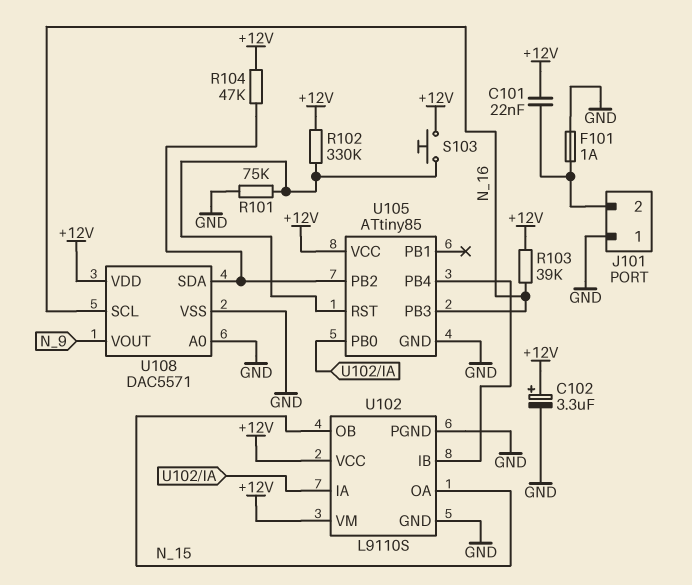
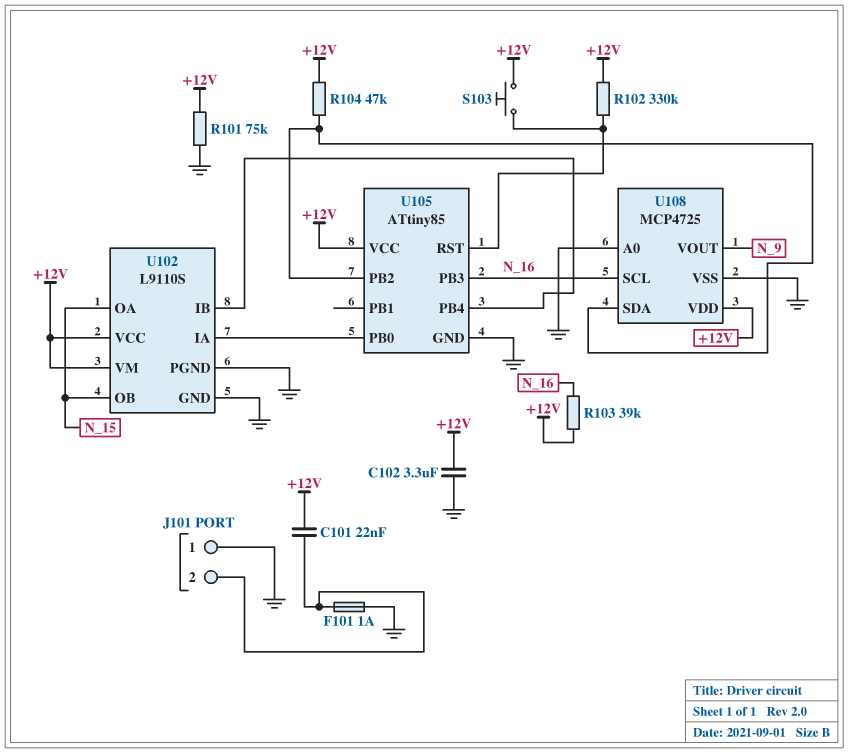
C102: 3.3uF (plus +12V, minus GND) -> 3.3uF (+12V, GND)
R101: 75k (GND, U105/RST) -> 75k (+12V, GND)
U108: DAC5571 -> MCP4725

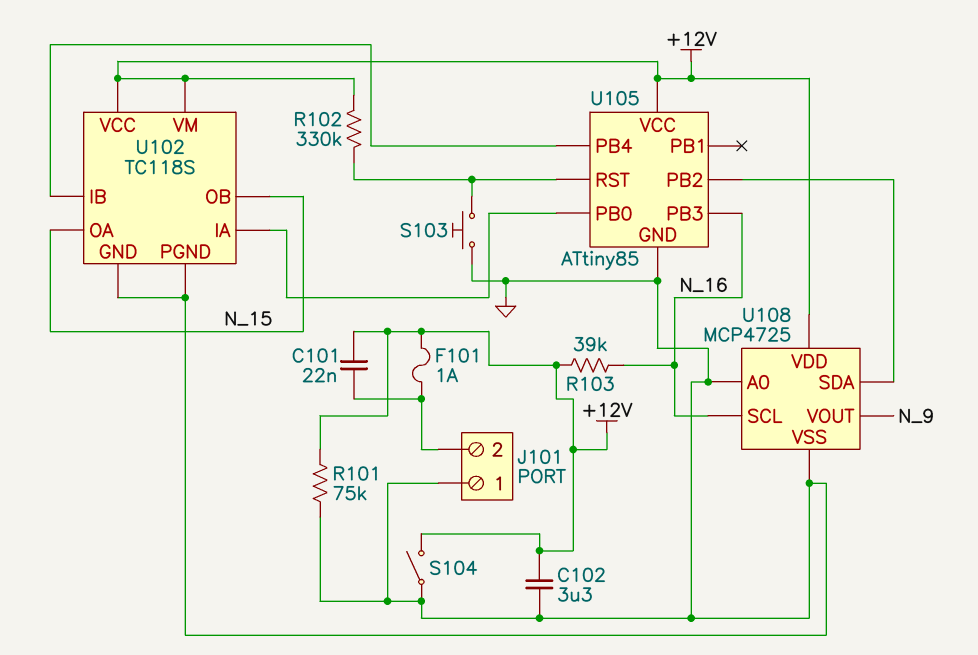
F101: 1A (GND, J101/2) -> 1A (+12V, J101/2)
R104: 47k (+12V, U105/PB2) -> none
S103: button (+12V, U105/RST) -> button (GND, U105/RST)
S104: none -> switch (+12V, GND)
U102: L9110S -> TC118S

